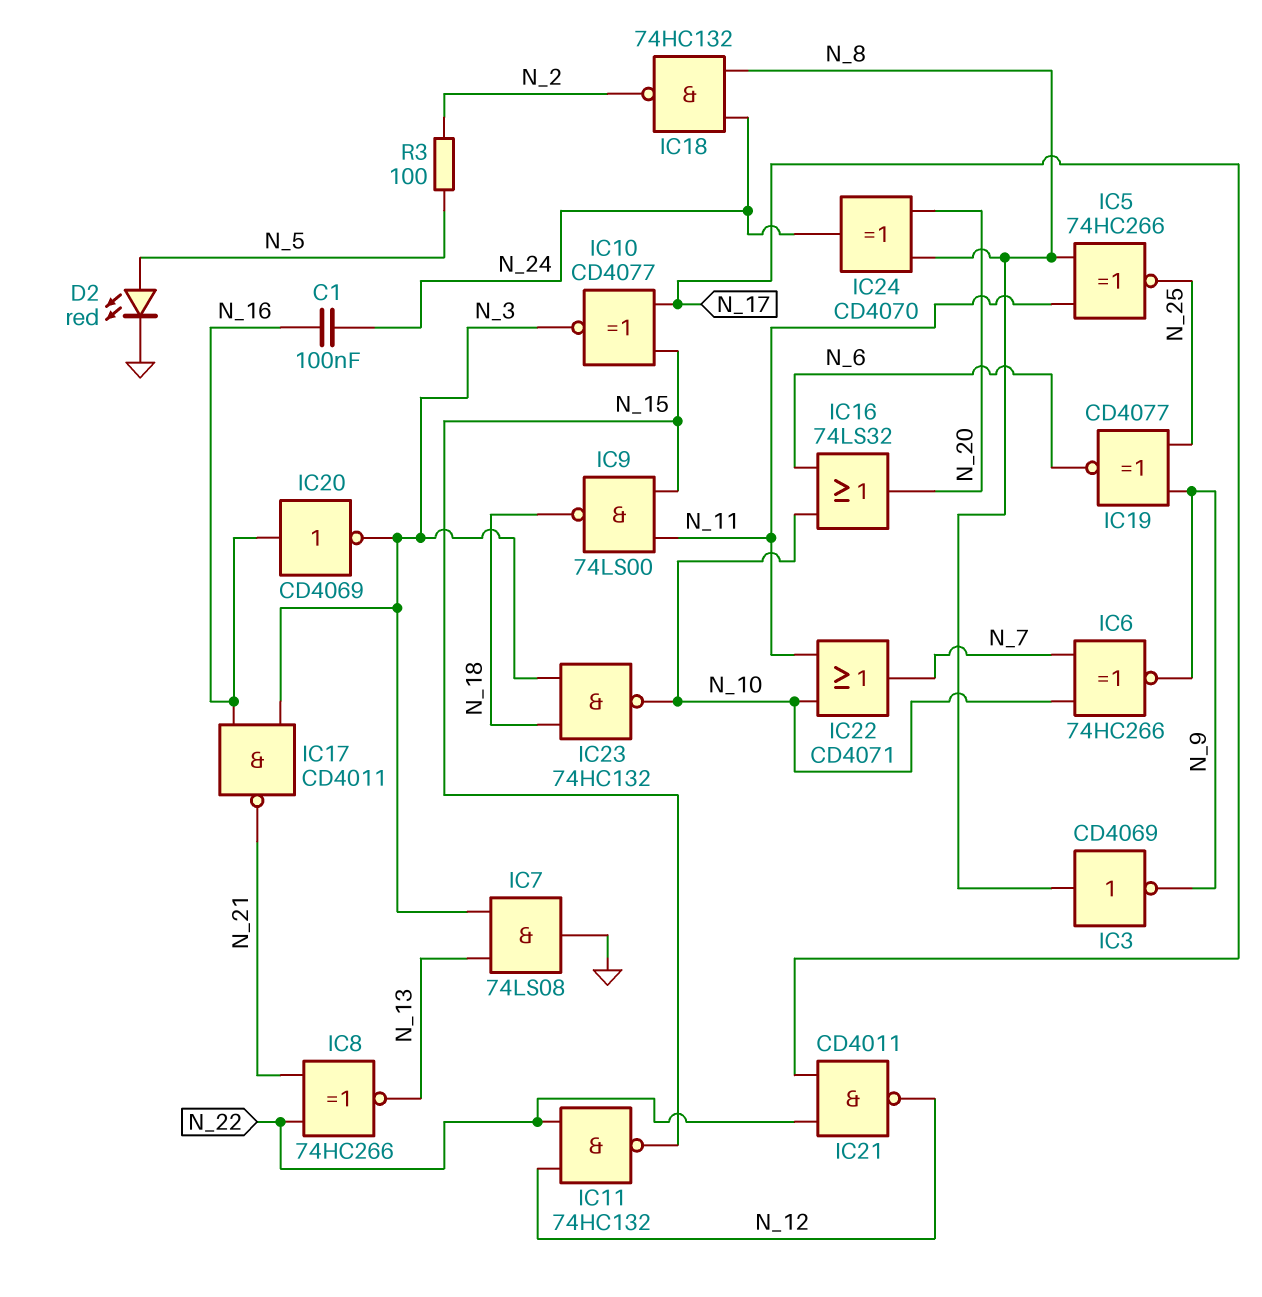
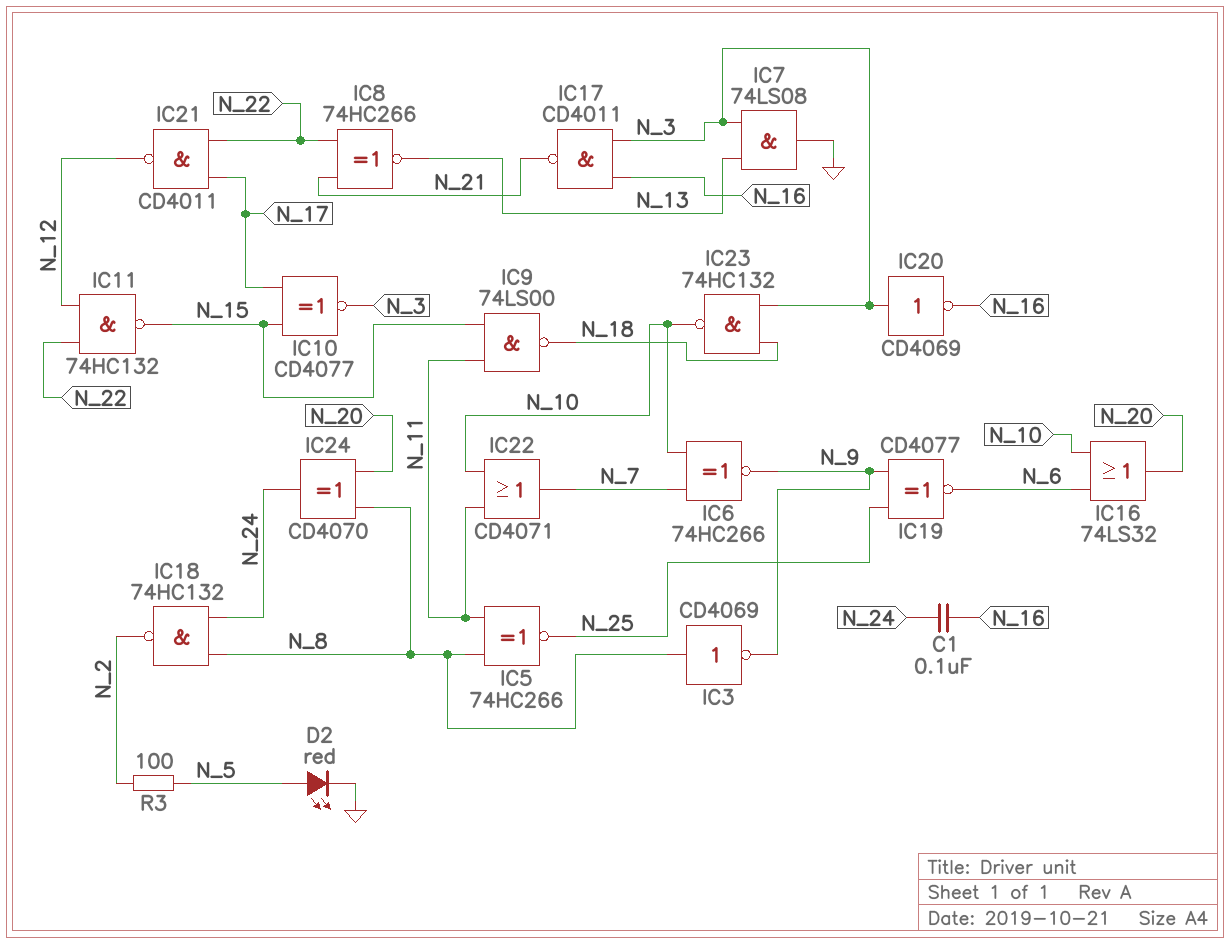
IC20: NOT CD4069 (in N_16, out N_3) -> NOT CD4069 (in N_3, out N_16)

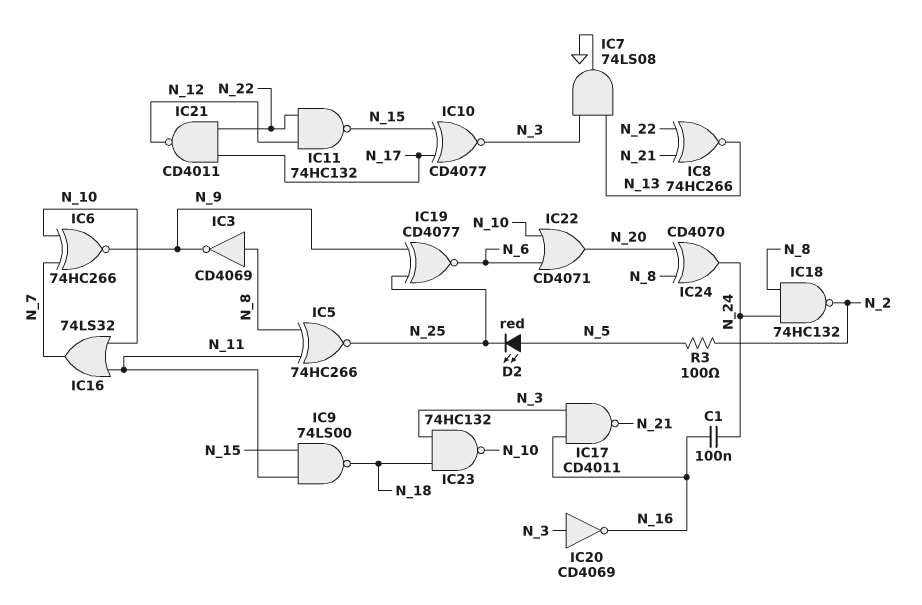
D2: LED red (A N_5, K GND) -> LED red (A N_5, K N_25)
IC16: OR 74LS32 (in N_6, in N_10, out N_20) -> OR 74LS32 (in N_10, in N_11, out N_7)
IC22: OR CD4071 (in N_10, in N_11, out N_7) -> OR CD4071 (in N_6, in N_10, out N_20)

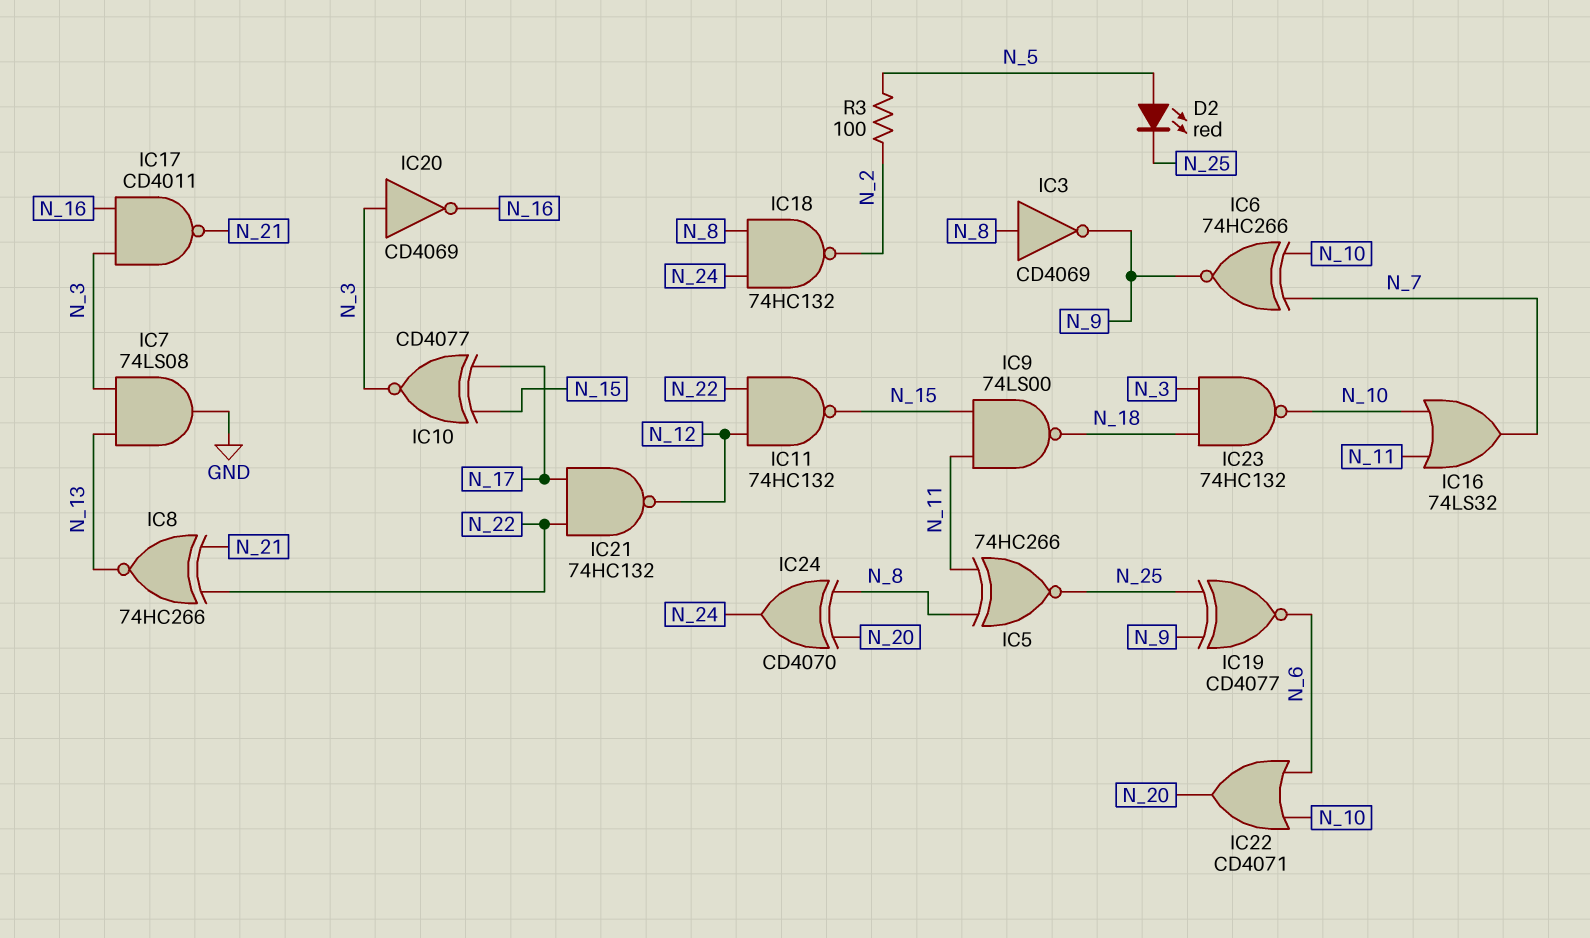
C1: 100nF (N_16, N_24) -> none
IC21: NAND CD4011 (in N_17, in N_22, out N_12) -> NAND 74HC132 (in N_17, in N_22, out N_12)

